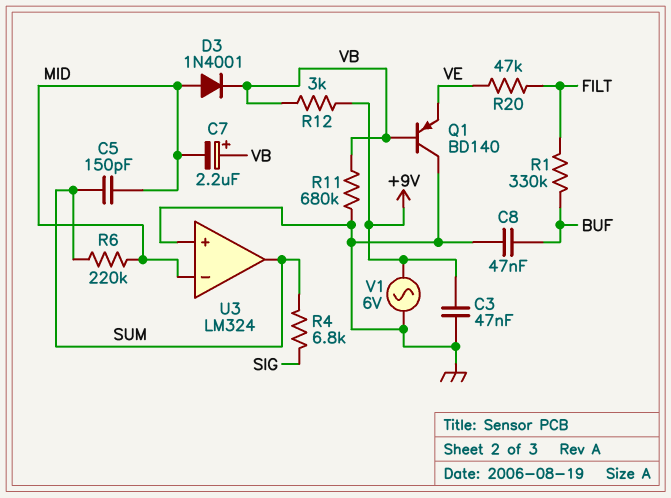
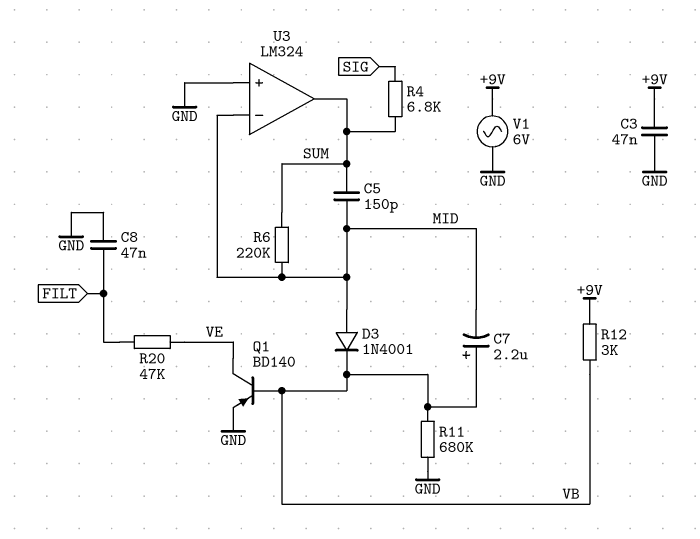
C8: 47nF (BUF, GND) -> 47nF (FILT, GND)
Q1: PNP BD140 (B VB, C GND, E VE) -> PNP BD140 (B VB, C VE, E GND)
R1: 330k (BUF, FILT) -> none

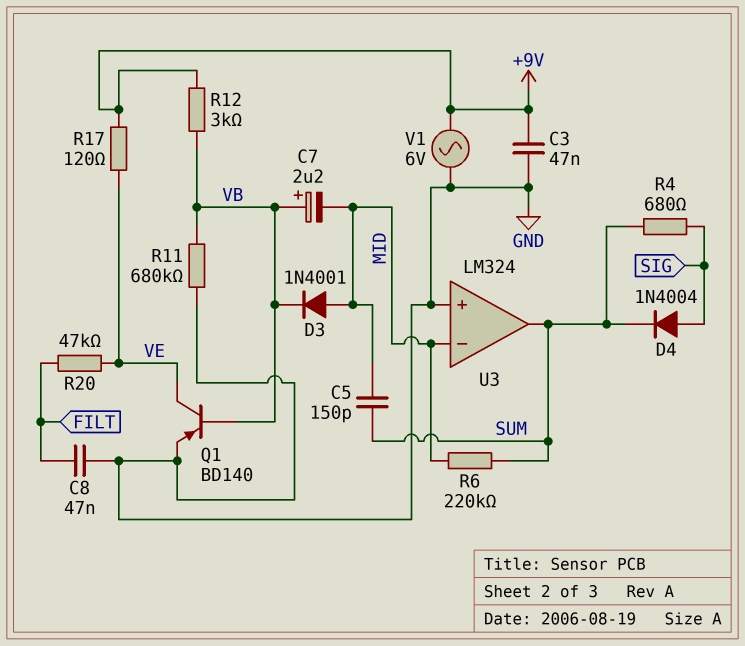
D4: none -> diode 1N4004 (A SIG, K SUM)
R4: 6.8k (SIG, SUM) -> 680 (SIG, SUM)
R17: none -> 120 (+9V, VE)

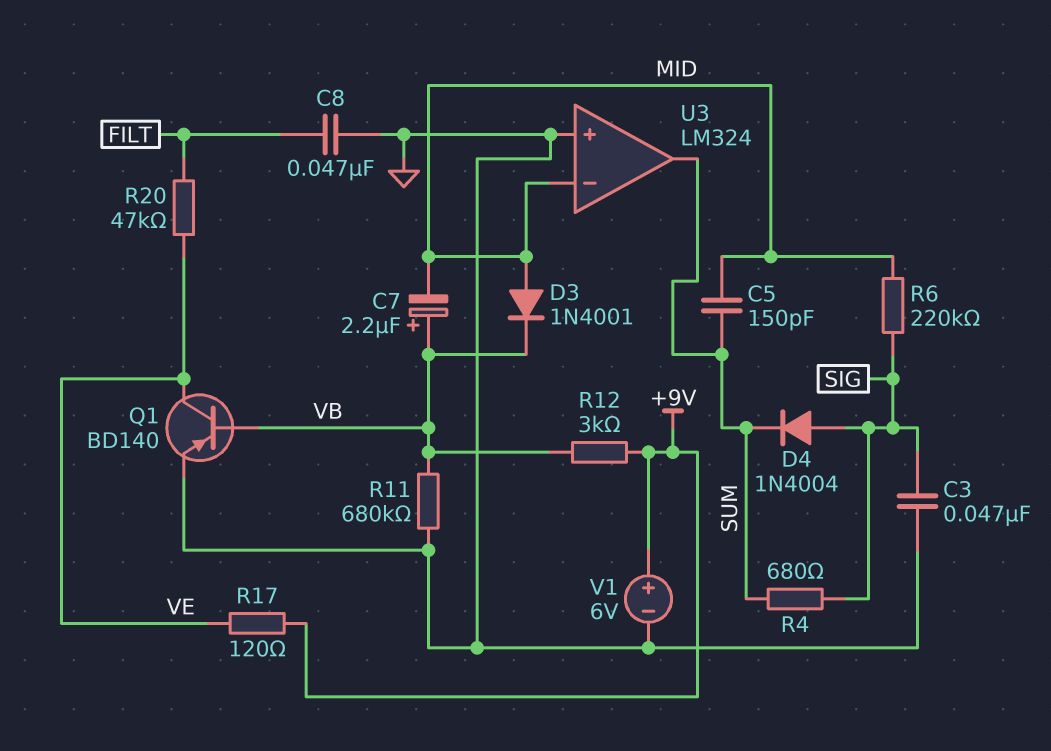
C3: 47nF (+9V, GND) -> 47nF (GND, SIG)
R6: 220k (MID, SUM) -> 220k (MID, SIG)
V1: AC 6V (+9V, GND) -> 6V (plus +9V, minus GND)

